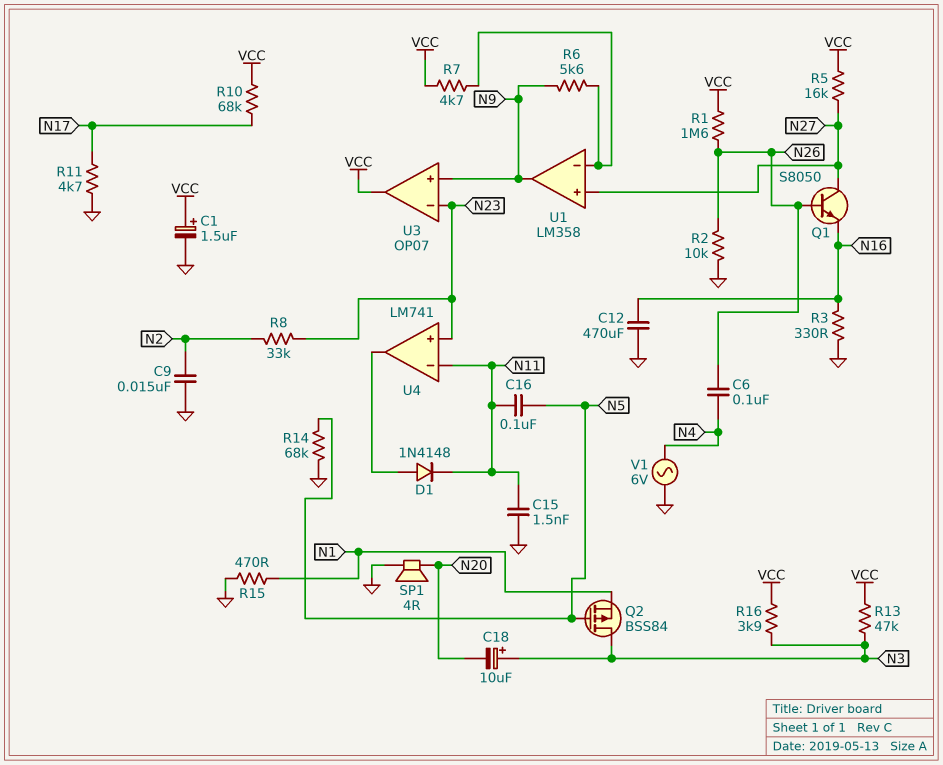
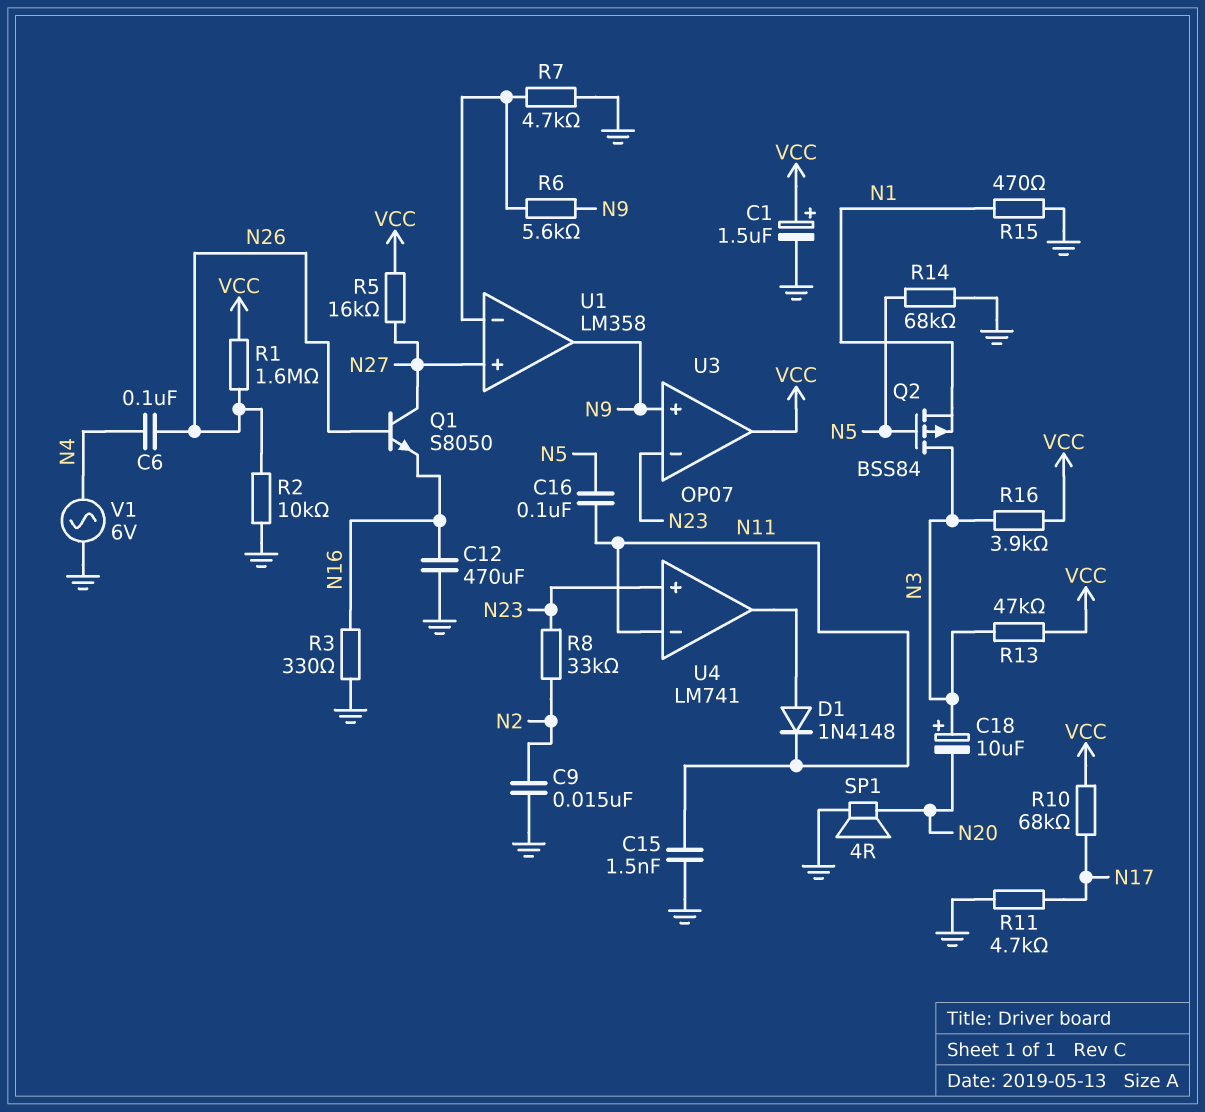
R7: 4.7k (U1/in-, VCC) -> 4.7k (GND, U1/in-)

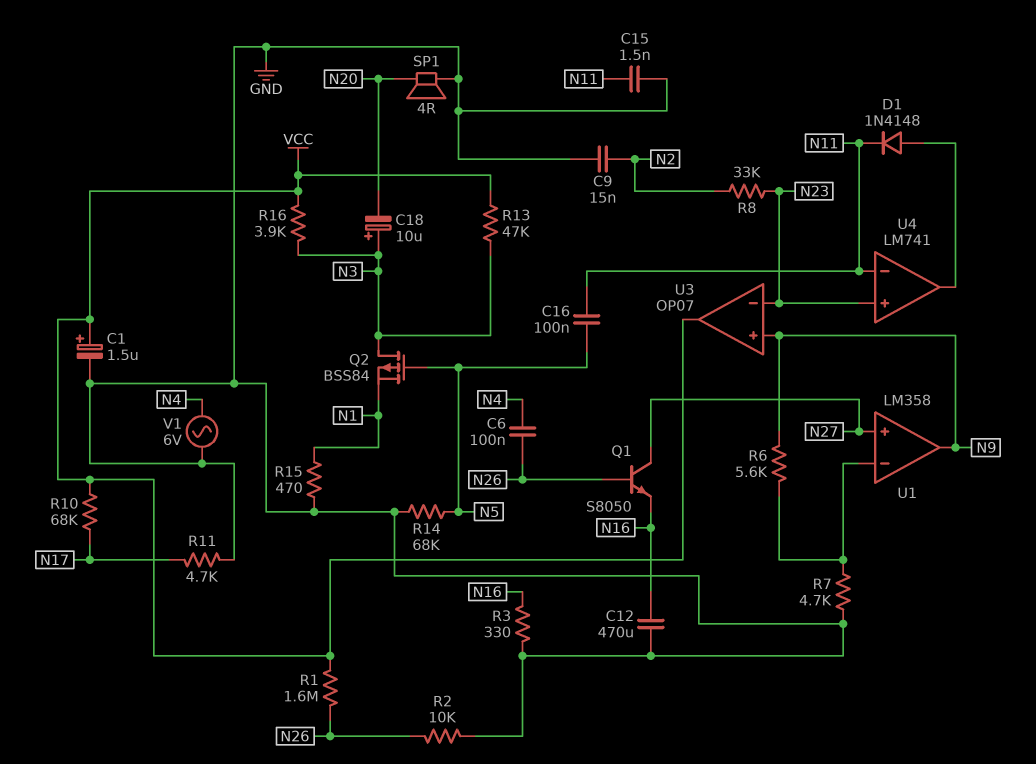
R5: 16k (N27, VCC) -> none

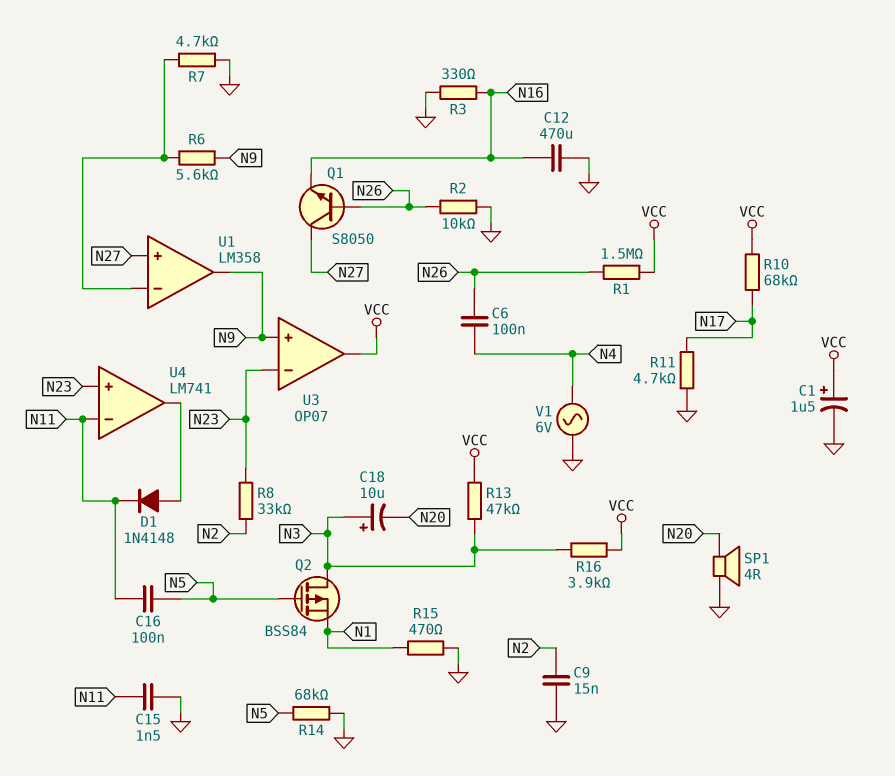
R1: 1.6M (N26, VCC) -> 1.5M (N26, VCC)

